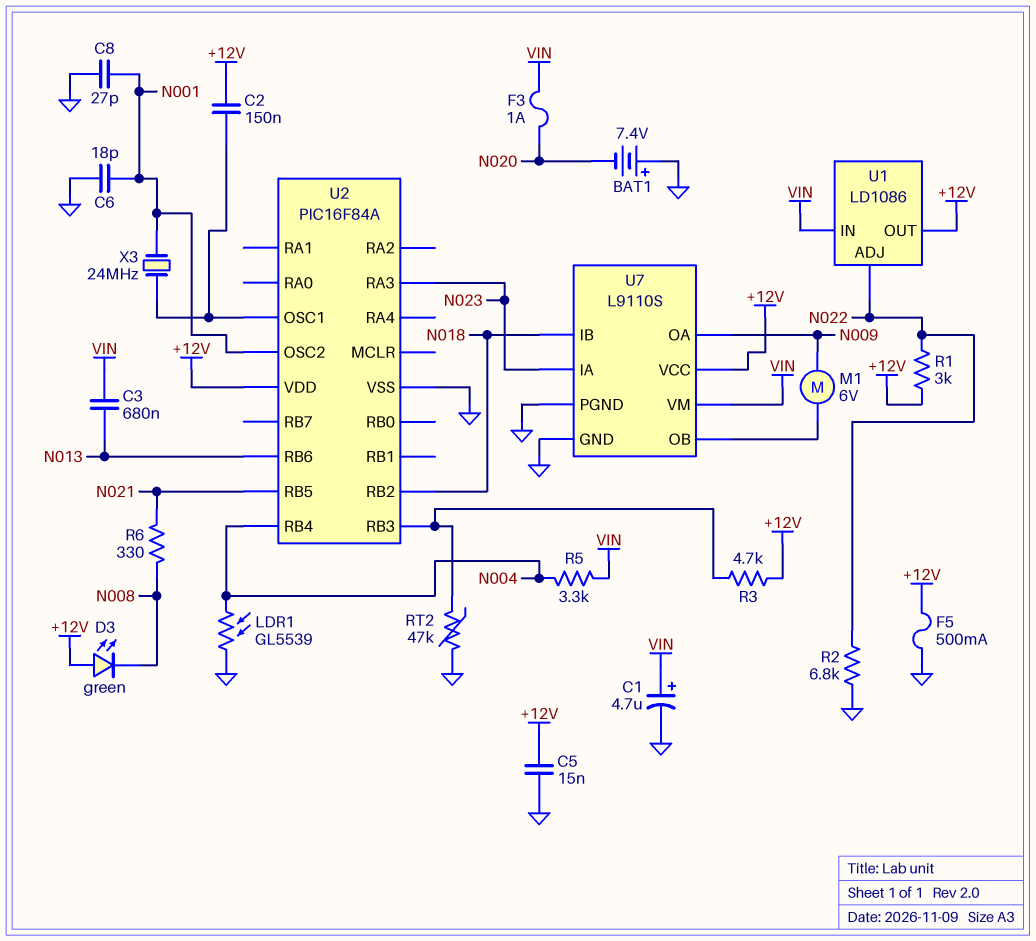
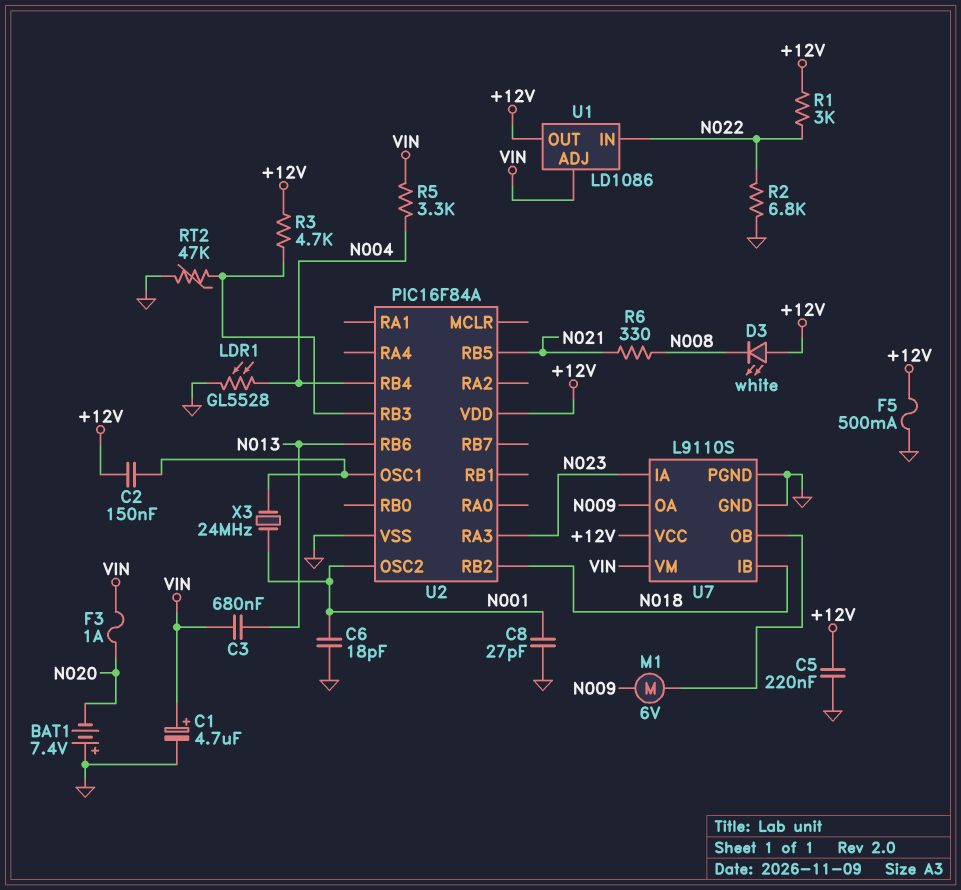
C5: 15nF (+12V, GND) -> 220nF (+12V, GND)
D3: LED green (A +12V, K N008) -> LED white (A +12V, K N008)
LDR1: GL5539 (GND, N004) -> GL5528 (GND, N004)
U1 pin ADJ: N022 -> VIN
U1 pin IN: VIN -> N022

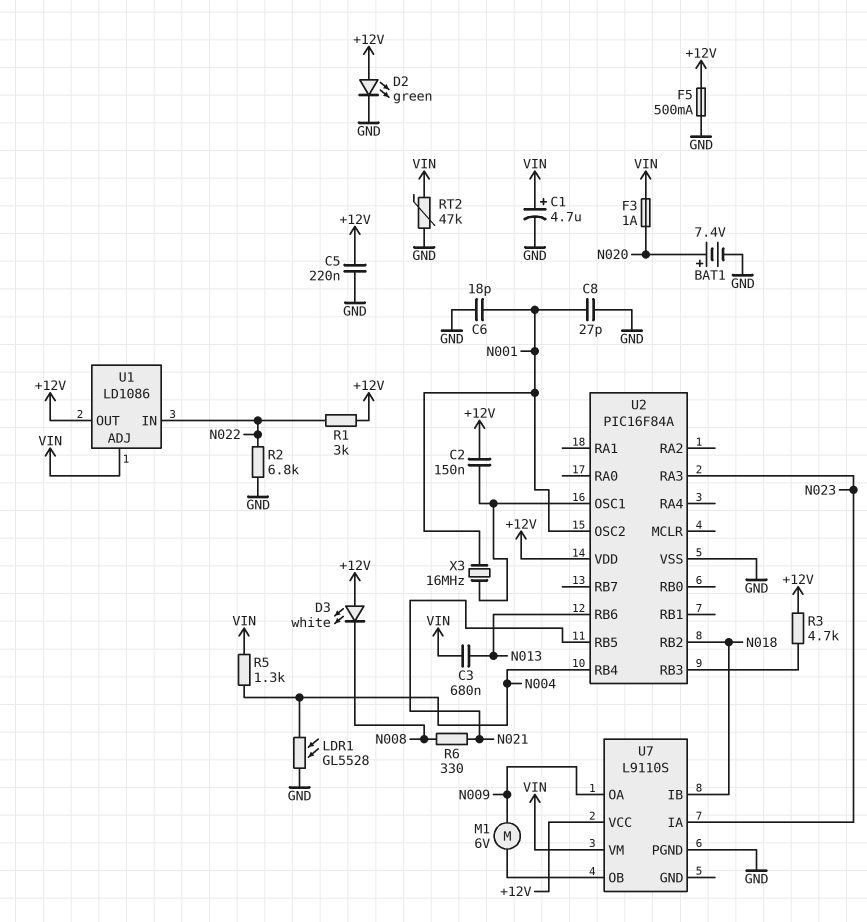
BAT1: 7.4V (plus GND, minus N020) -> 7.4V (plus N020, minus GND)
D2: none -> LED green (A +12V, K GND)
R5: 3.3k (N004, VIN) -> 1.3k (N004, VIN)
RT2: 47k (GND, U2/RB3) -> 47k (GND, VIN)
U7 pin GND: GND -> none
X3: 24MHz (N001, U2/OSC1) -> 16MHz (N001, U2/OSC1)

